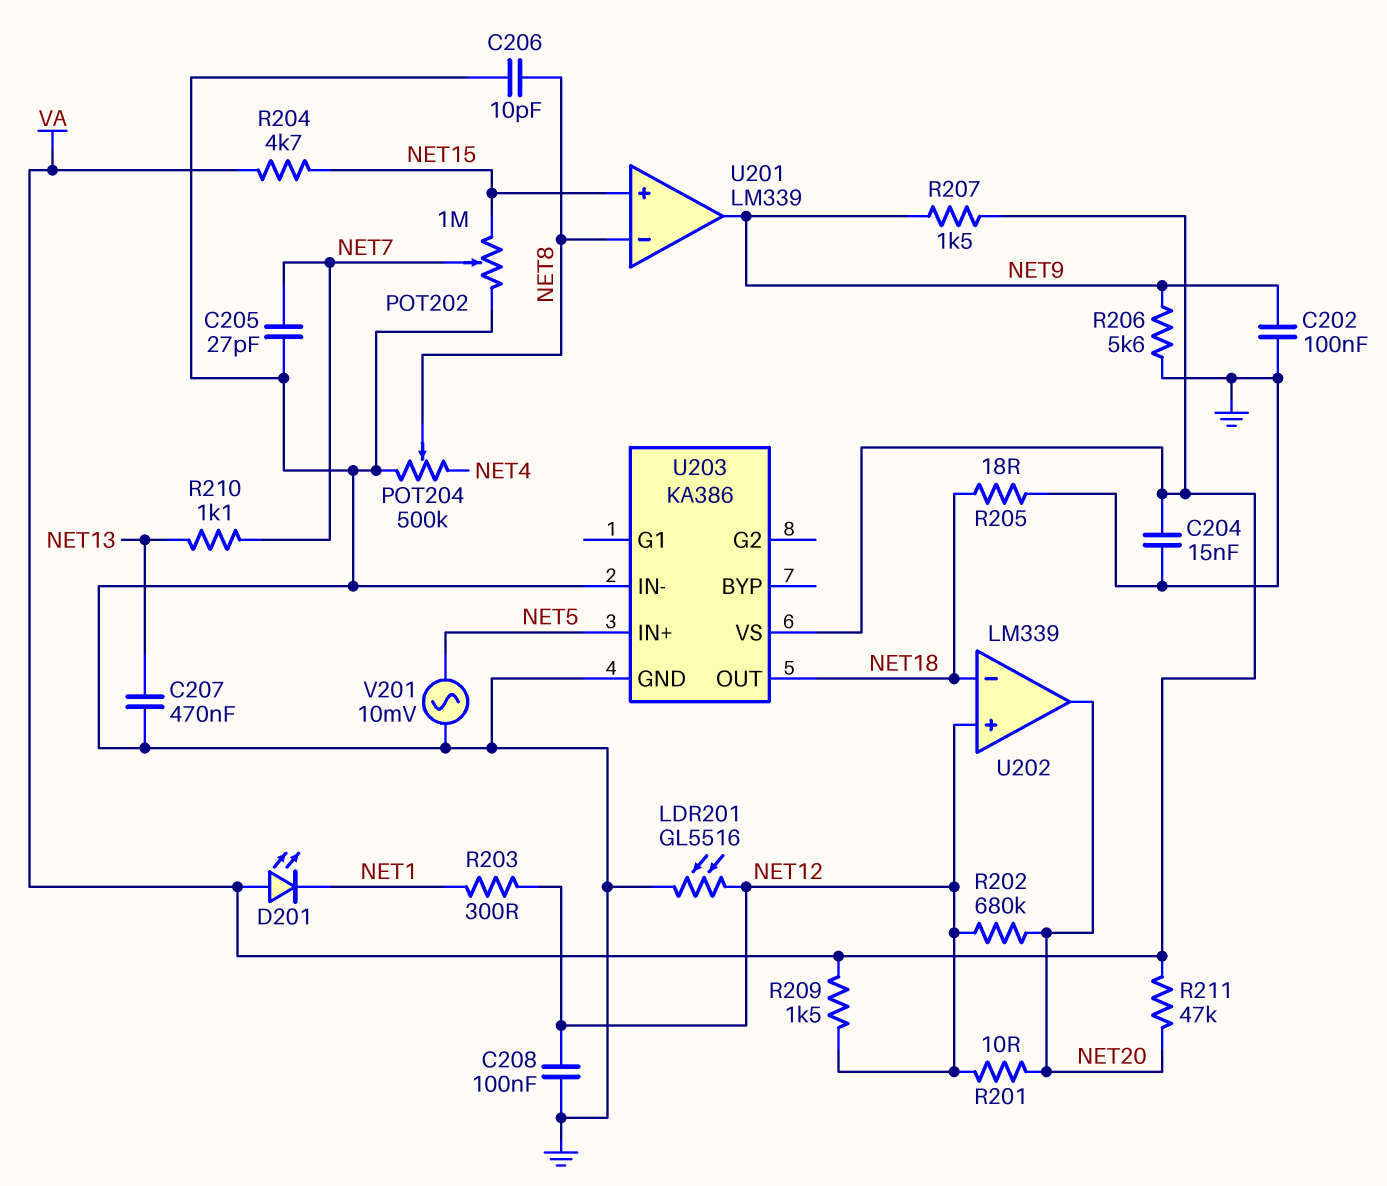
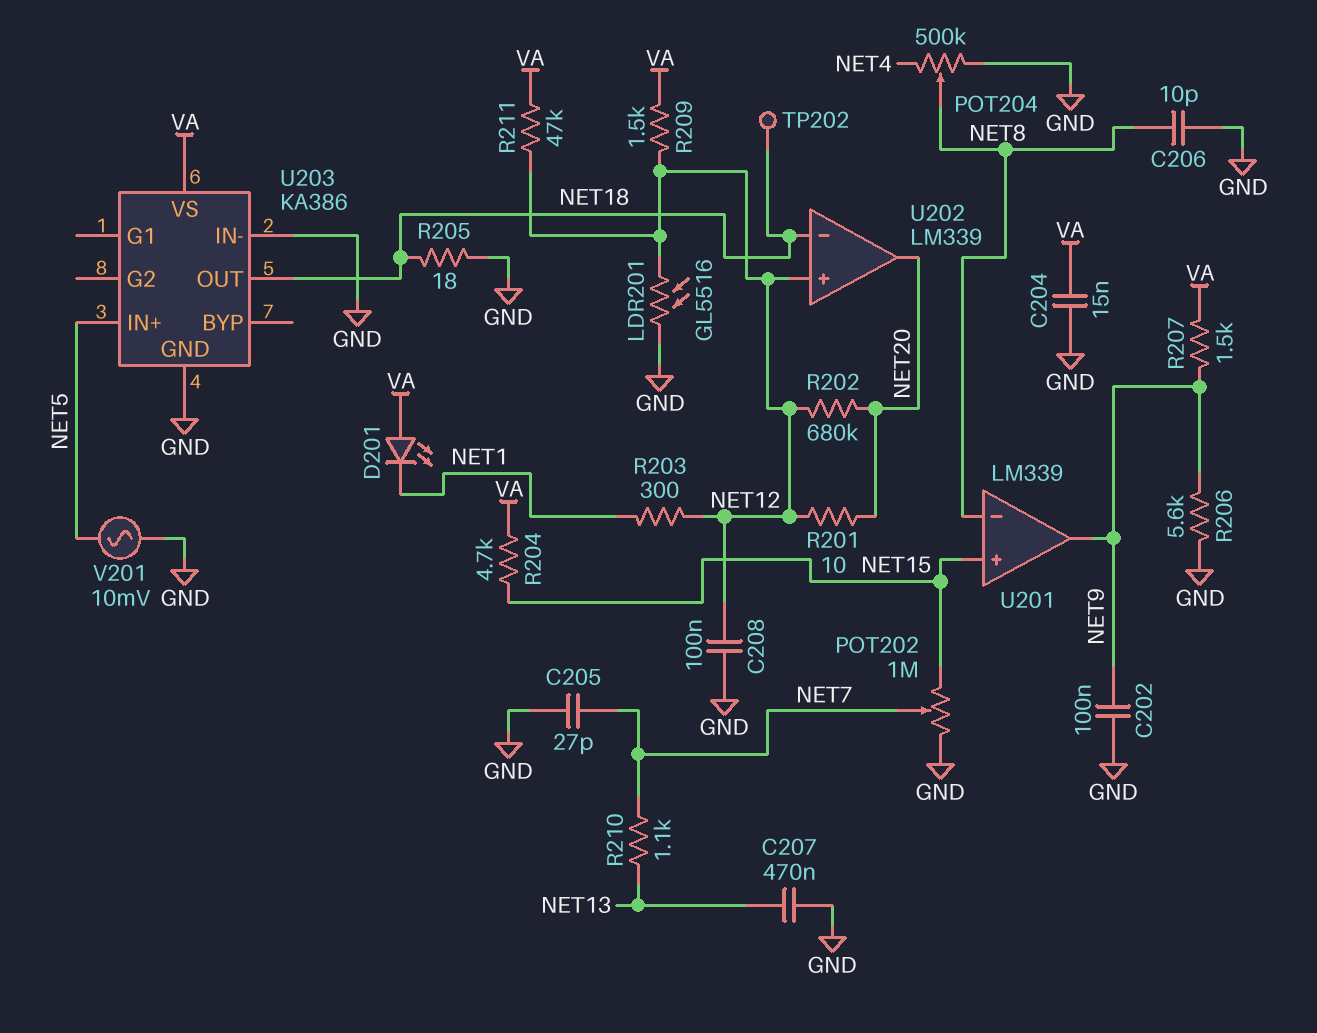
R211: 47k (NET20, VA) -> 47k (NET12, VA)
TP202: none -> test point (NET18)

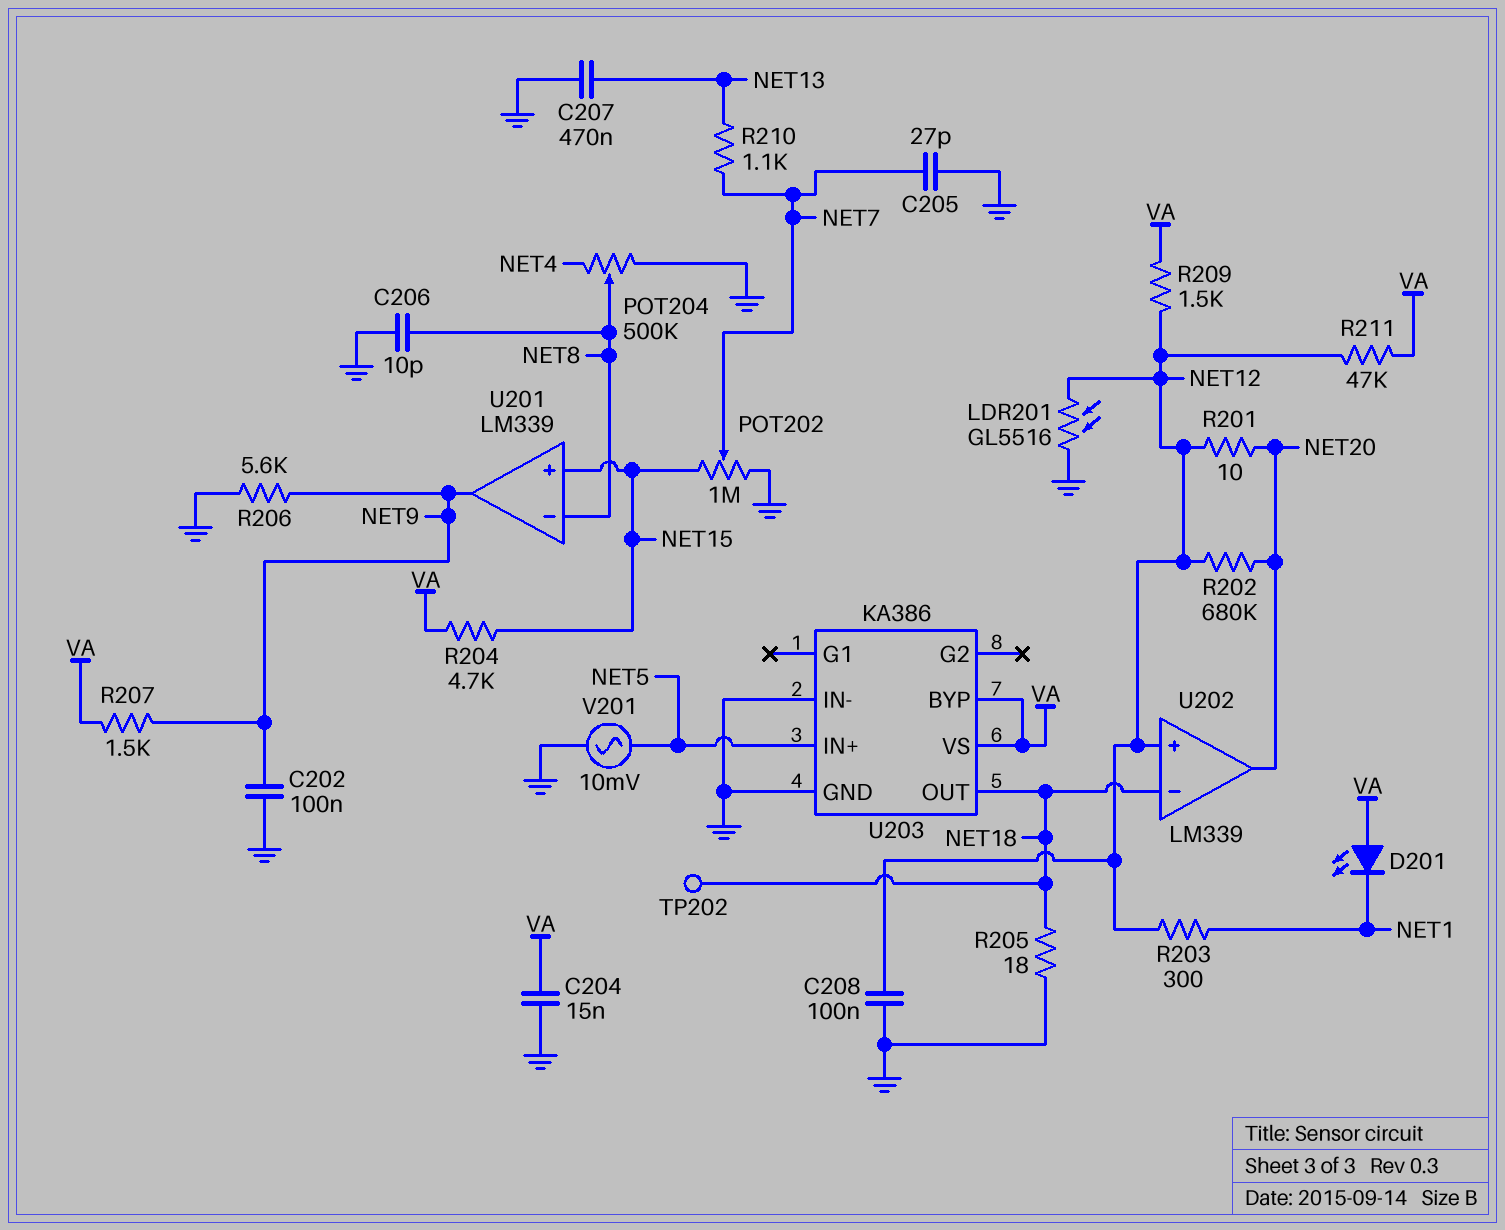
U203 pin BYP: none -> VA

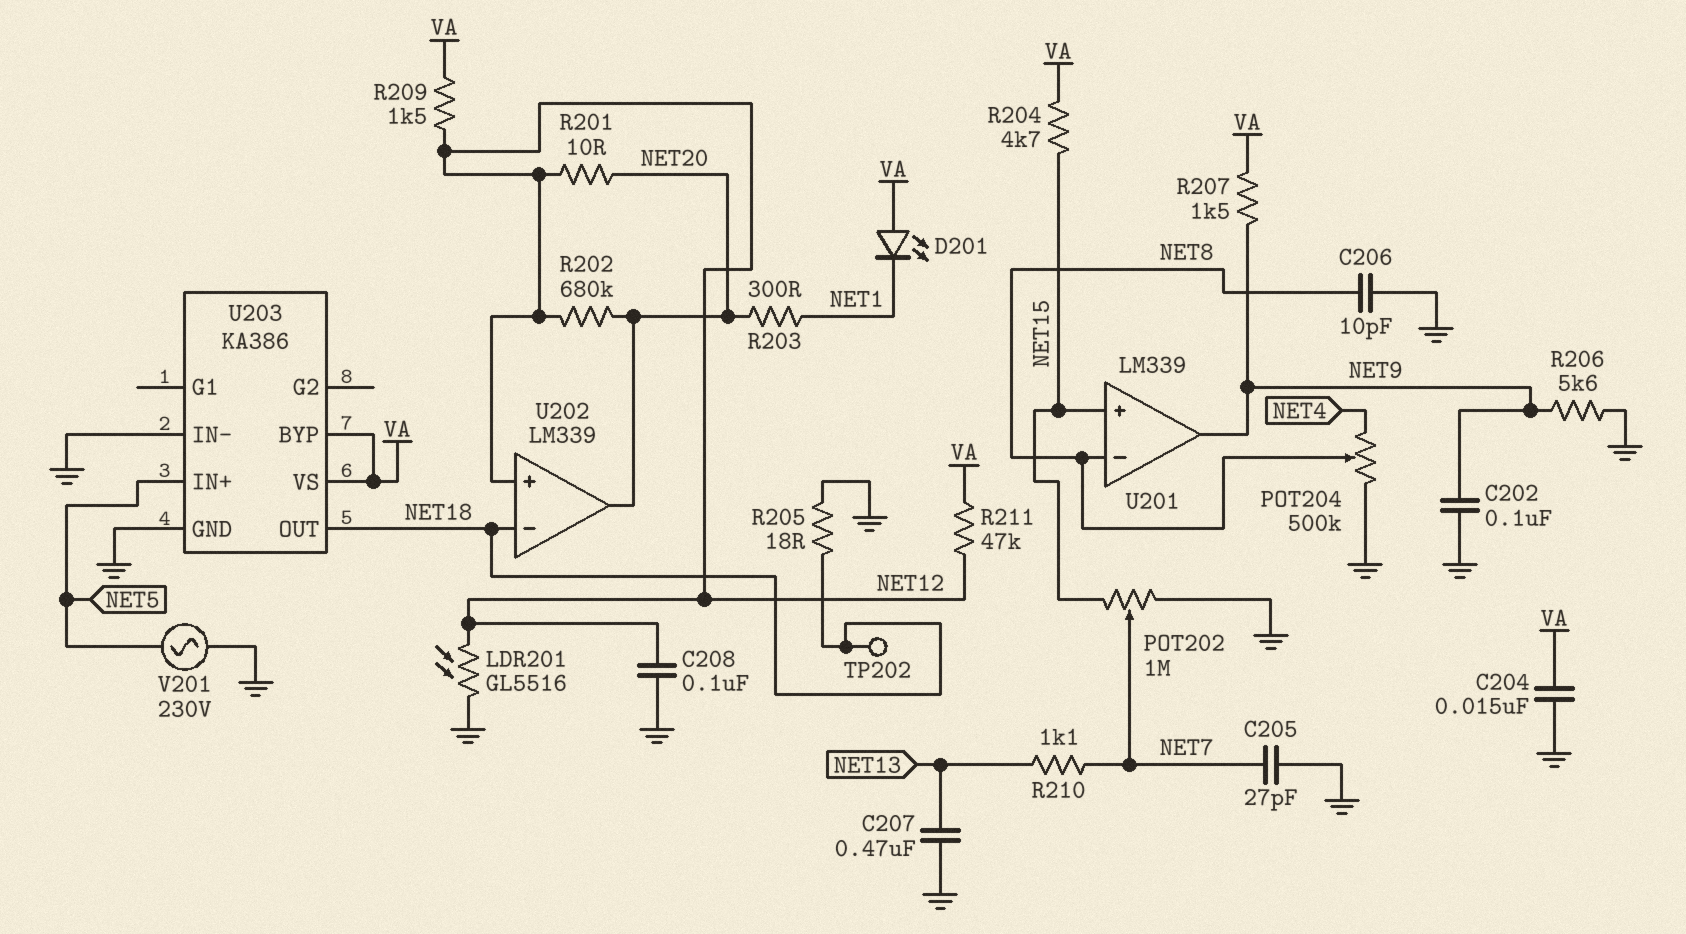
R203: 300 (NET1, NET12) -> 300 (NET1, NET20)
V201: AC 10mV (GND, NET5) -> AC 230V (GND, NET5)

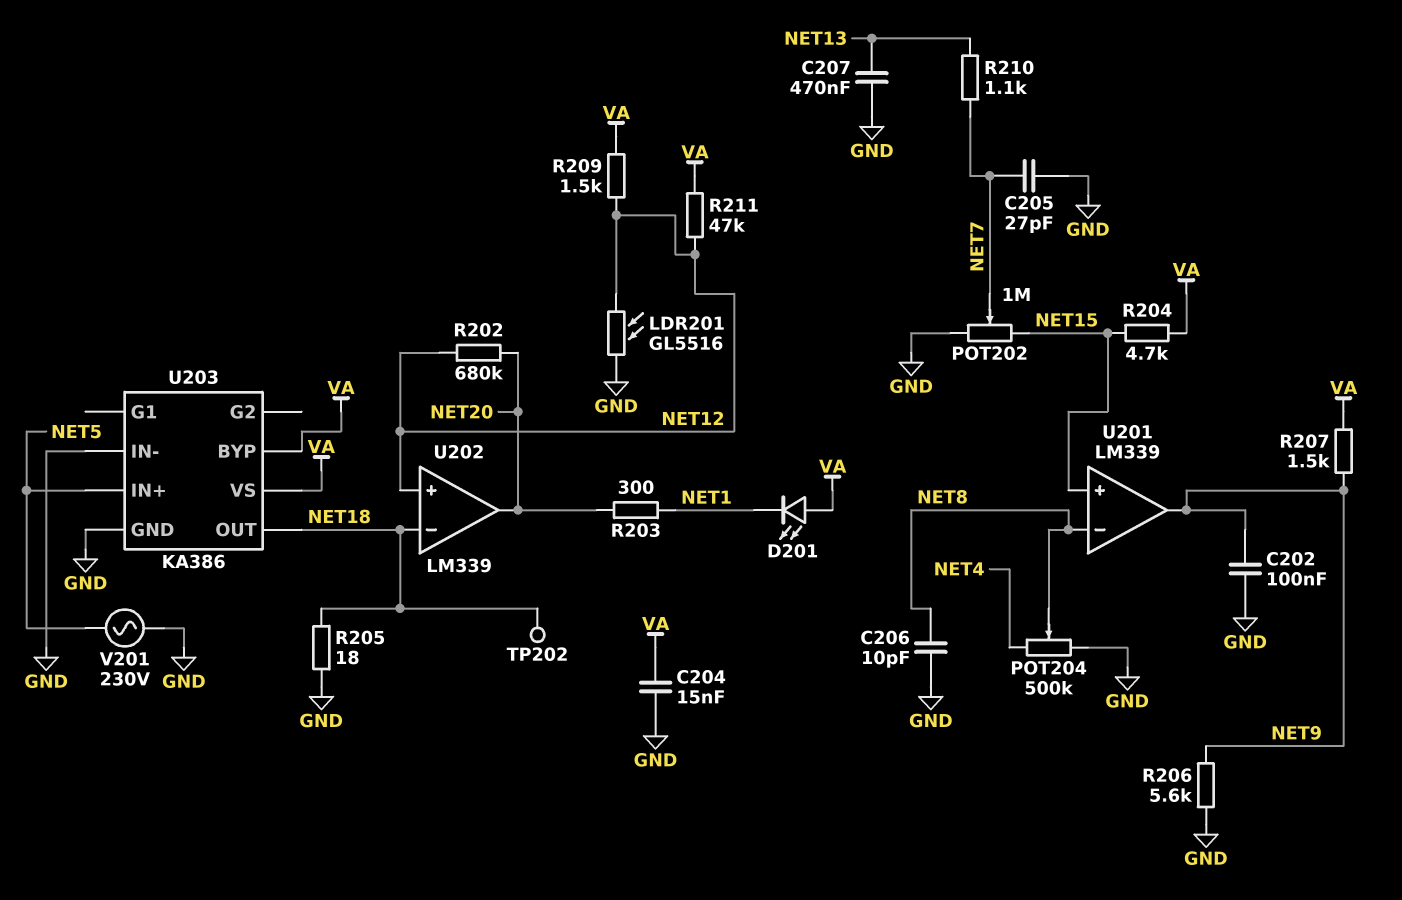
C208: 100nF (GND, NET12) -> none
R201: 10 (NET12, NET20) -> none

